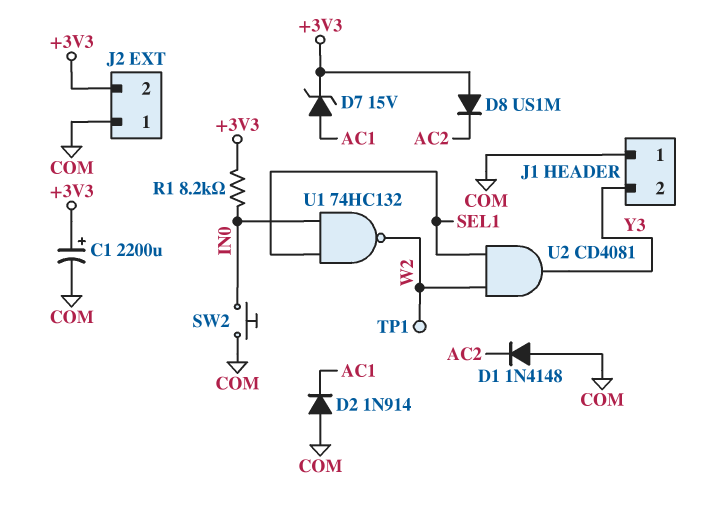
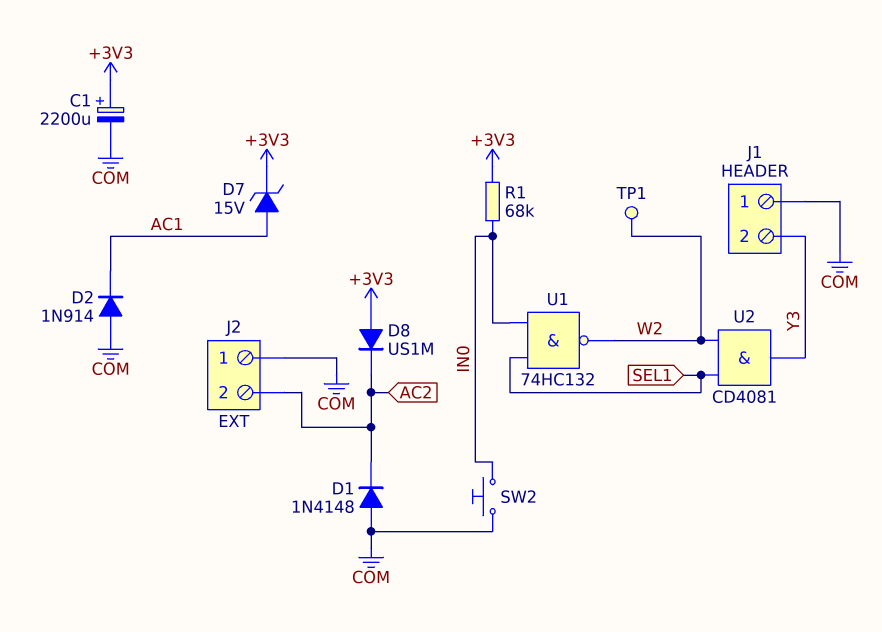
J2 pin 2: +3V3 -> AC2
R1: 8.2k (+3V3, IN0) -> 68k (+3V3, IN0)

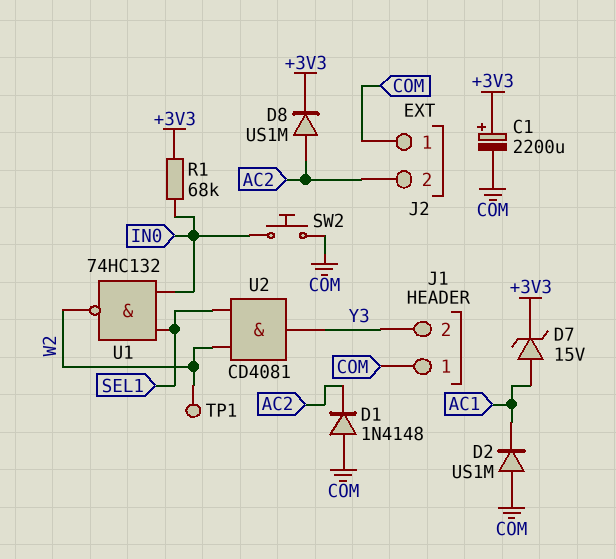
D2: diode 1N914 (A COM, K AC1) -> diode US1M (A COM, K AC1)
D8: diode US1M (A +3V3, K AC2) -> diode US1M (A AC2, K +3V3)

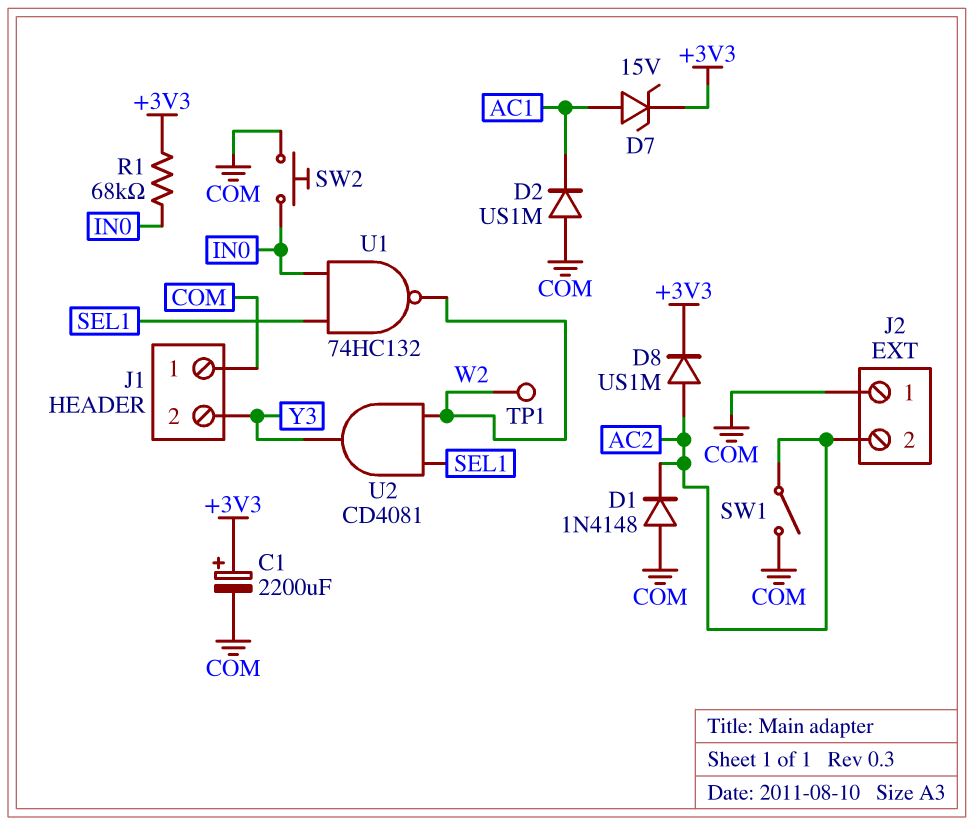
SW1: none -> switch (AC2, COM)

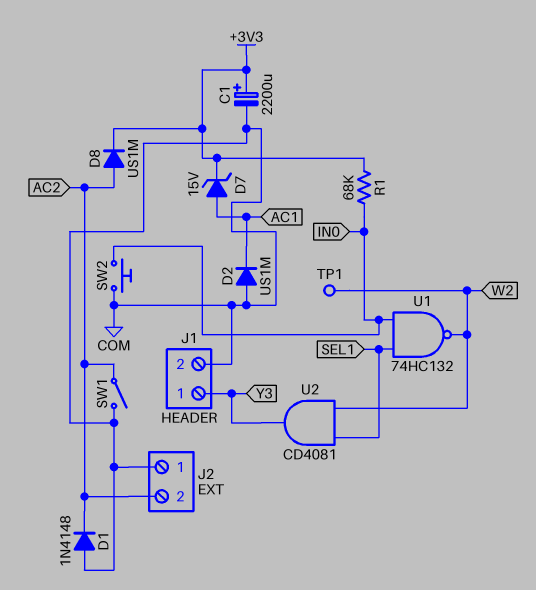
J1 pin 1: COM -> Y3
J1 pin 2: Y3 -> COM

